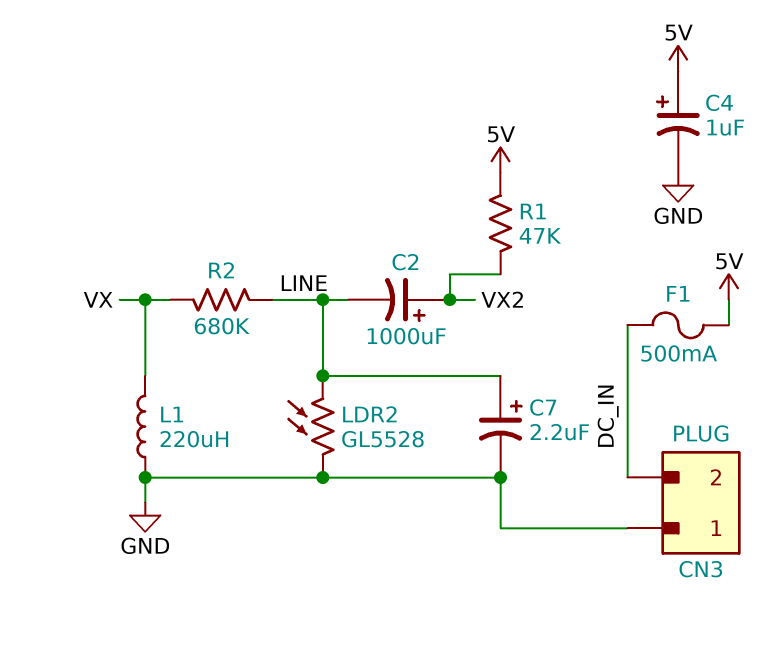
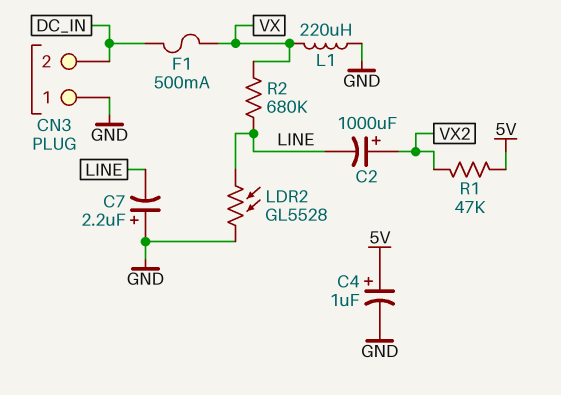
C7: 2.2uF (plus LINE, minus GND) -> 2.2uF (plus GND, minus LINE)
F1: 500mA (5V, DC_IN) -> 500mA (DC_IN, VX)

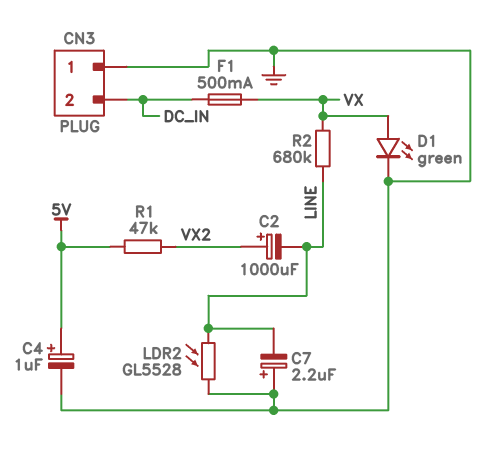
D1: none -> LED green (A VX, K GND)
L1: 220uH (GND, VX) -> none

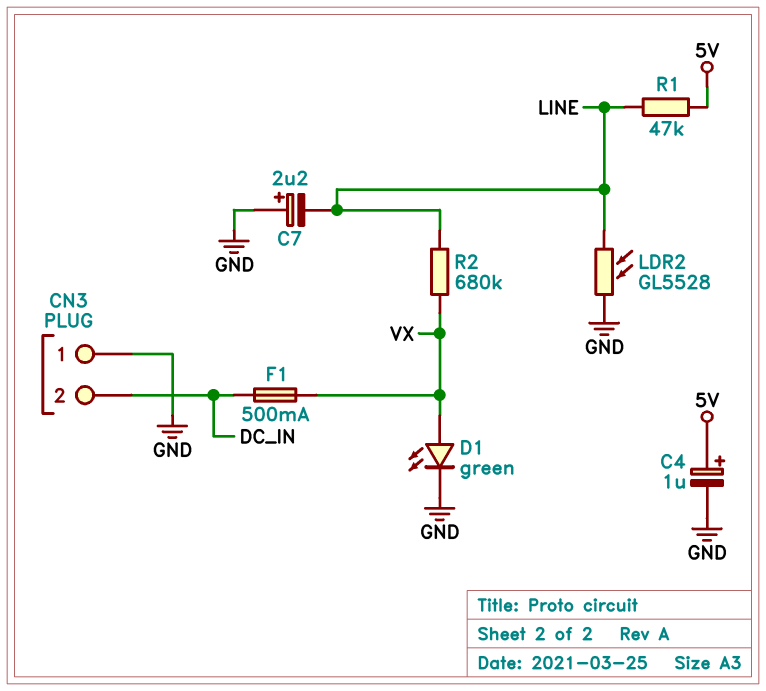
C2: 1000uF (plus VX2, minus LINE) -> none
R1: 47k (5V, VX2) -> 47k (5V, LINE)

